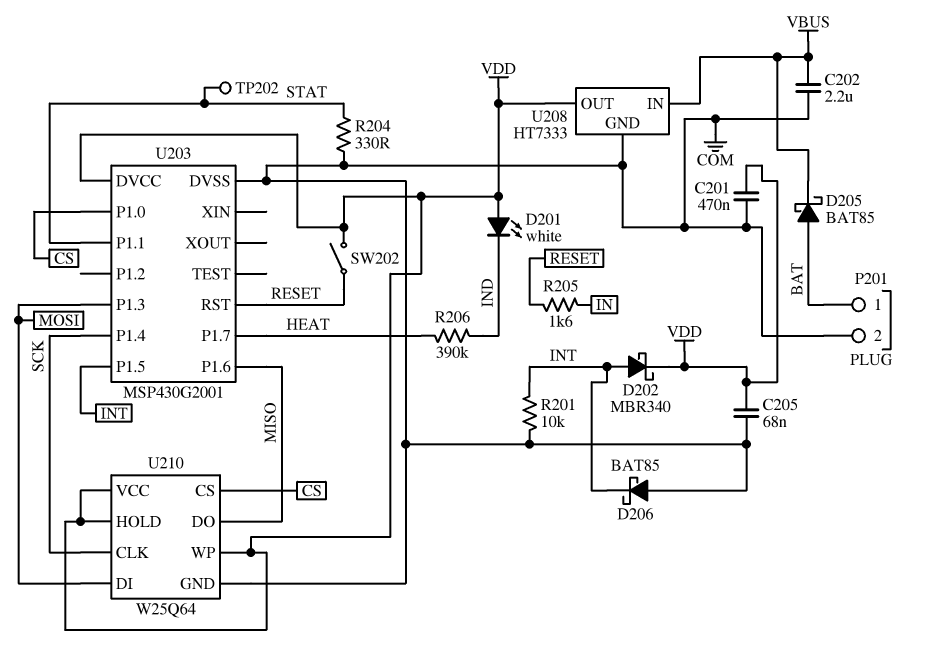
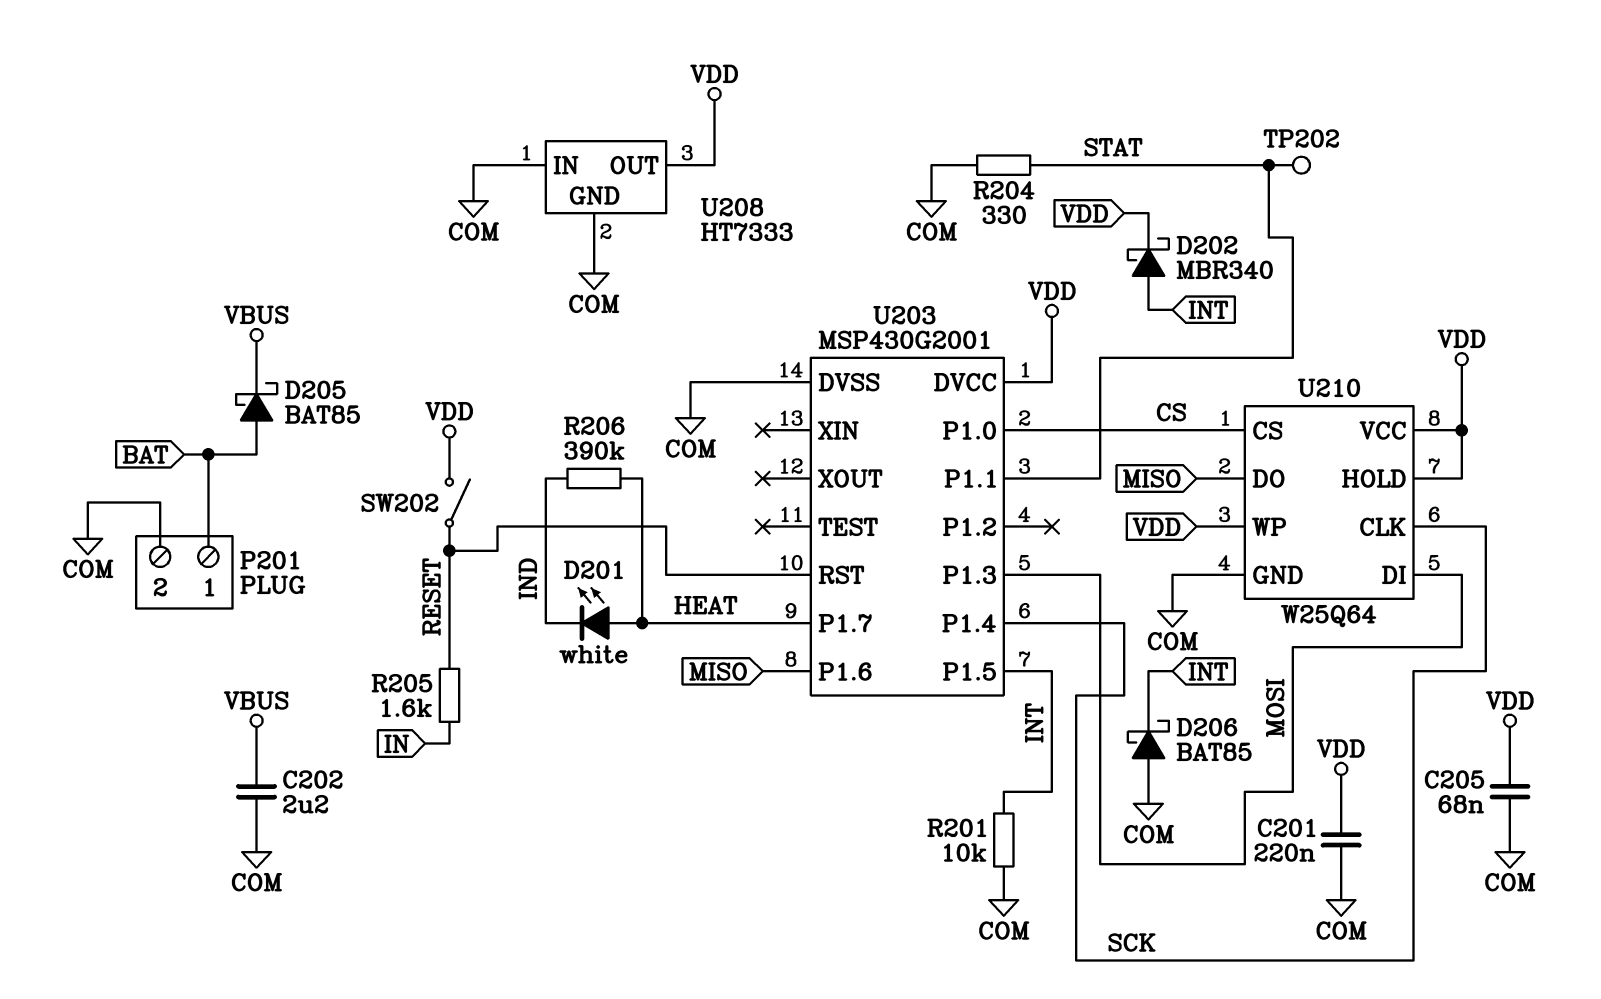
C201: 470nF (COM, VDD) -> 220nF (COM, VDD)
D201: LED white (A VDD, K IND) -> LED white (A HEAT, K IND)
U208 pin IN: VBUS -> COM

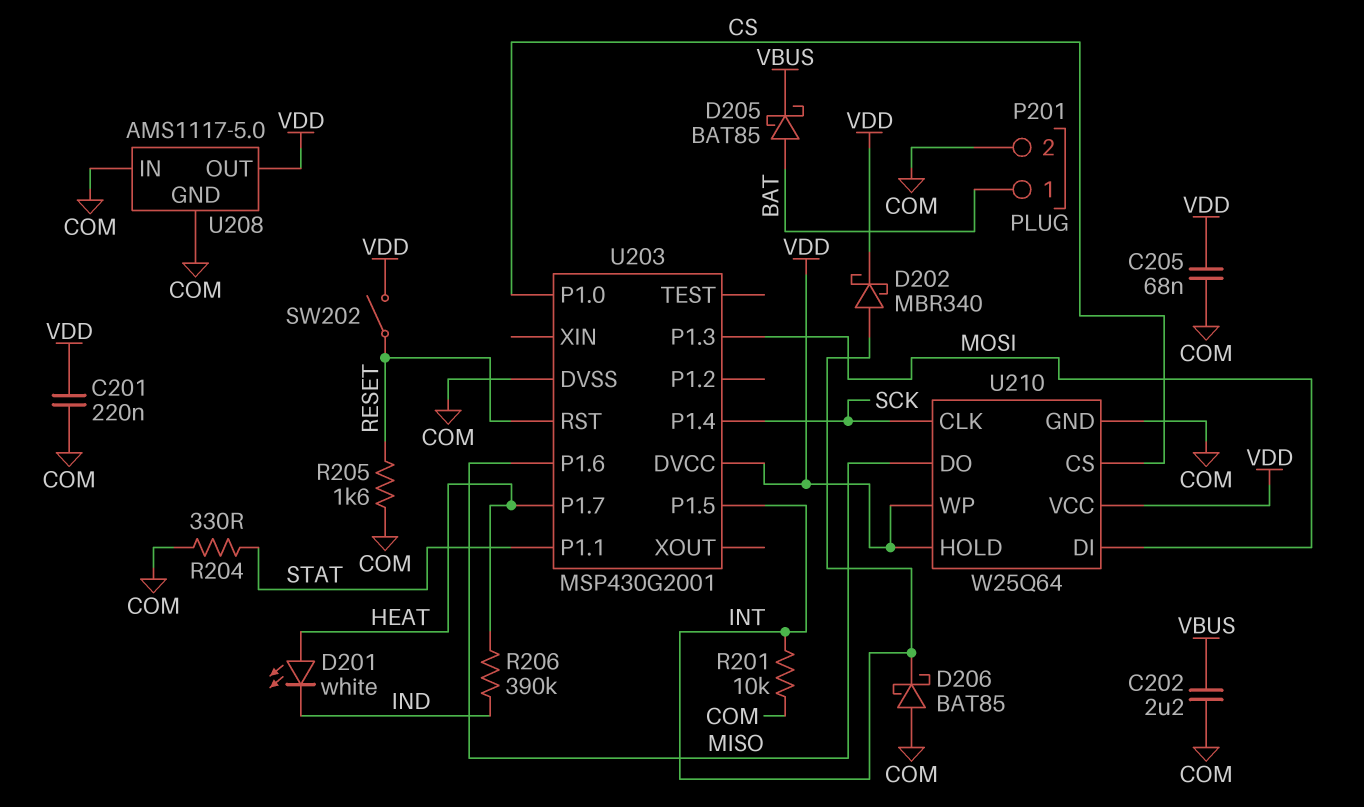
R205: 1.6k (IN, RESET) -> 1.6k (COM, RESET)
TP202: test point (STAT) -> none
U208: HT7333 -> AMS1117-5.0

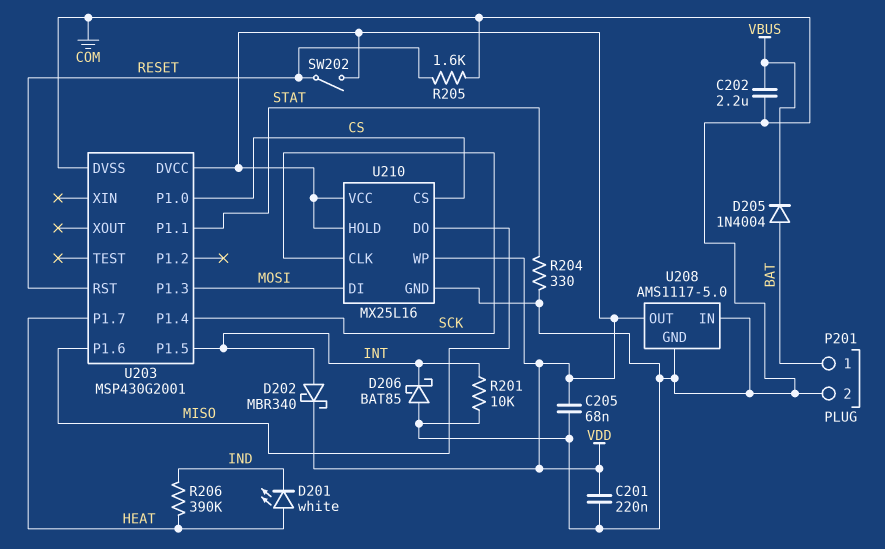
D205: schottky BAT85 (A BAT, K VBUS) -> diode 1N4004 (A BAT, K VBUS)
U210: W25Q64 -> MX25L16

